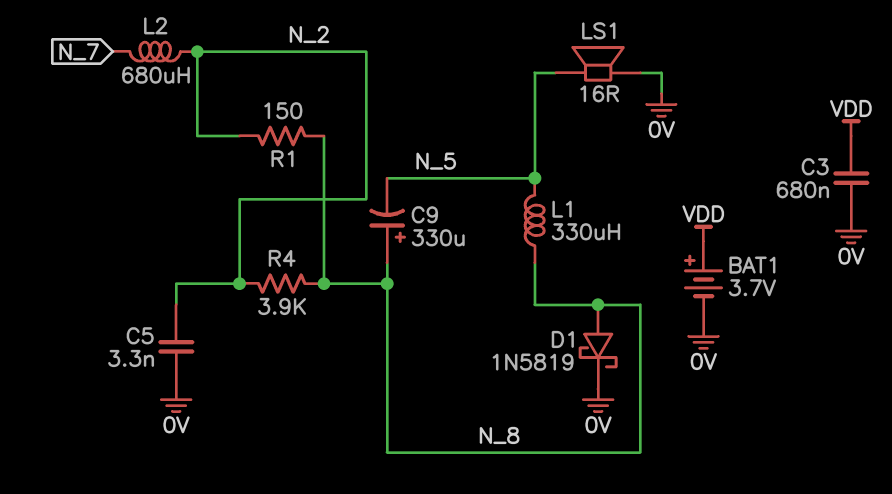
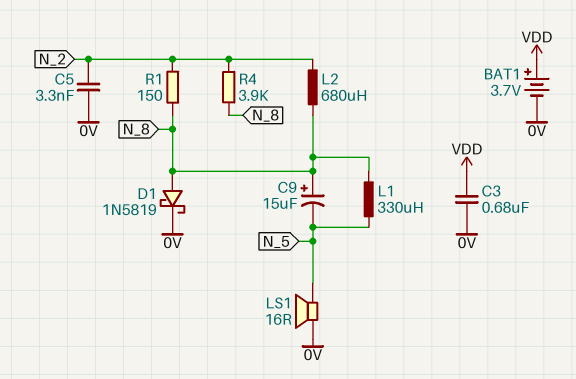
C9: 330uF (plus N_8, minus N_5) -> 15uF (plus N_8, minus N_5)
L2: 680uH (N_2, N_7) -> 680uH (N_2, N_8)

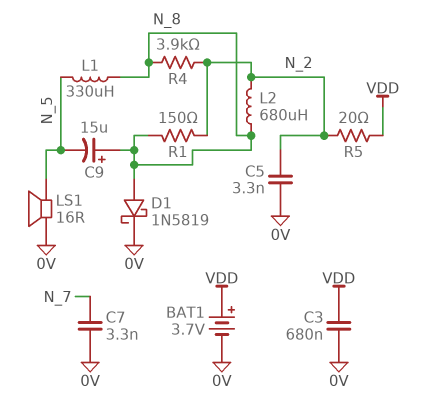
C7: none -> 3.3nF (0V, N_7)
R5: none -> 20 (N_2, VDD)

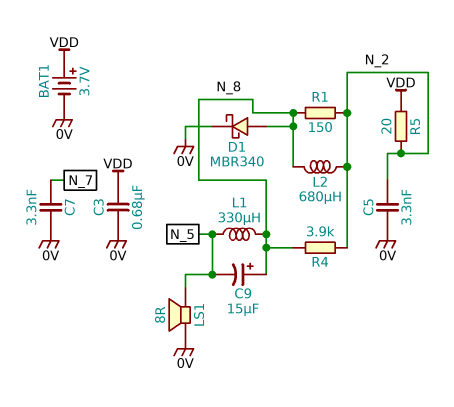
D1: schottky 1N5819 (A N_8, K 0V) -> schottky MBR340 (A N_8, K 0V)
LS1: speaker 16R (0V, N_5) -> speaker 8R (0V, N_5)

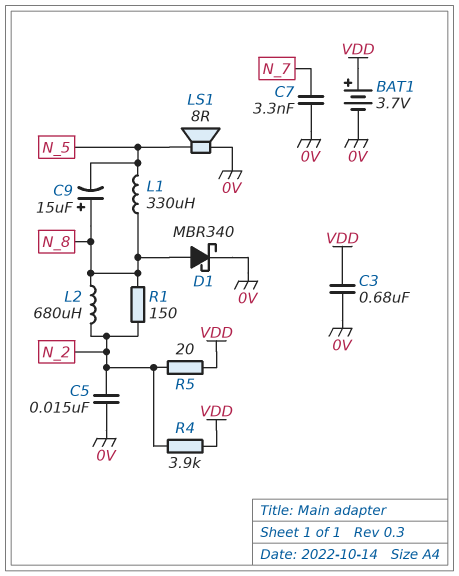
C5: 3.3nF (0V, N_2) -> 15nF (0V, N_2)
R4: 3.9k (N_2, N_8) -> 3.9k (N_2, VDD)

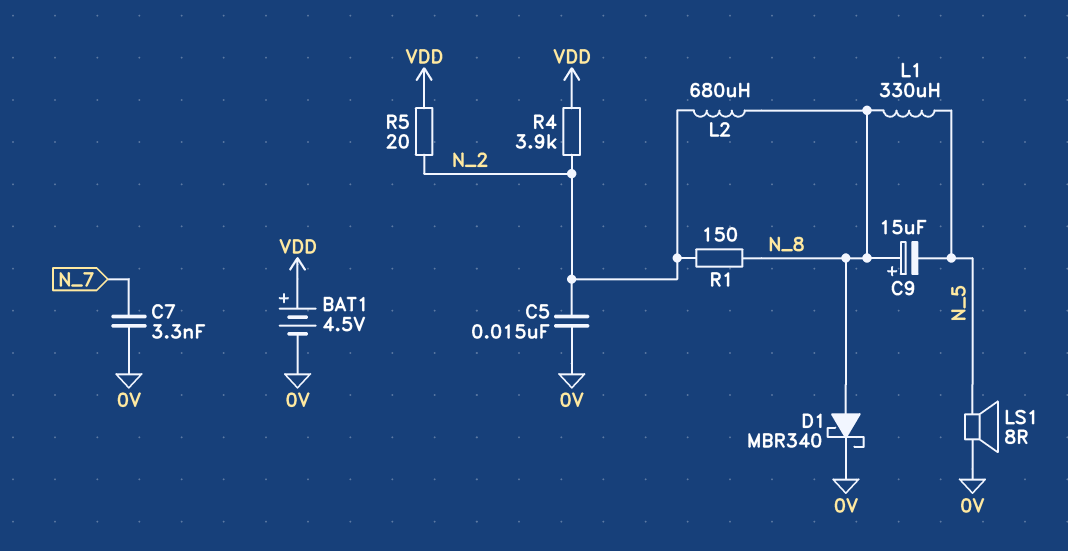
BAT1: 3.7V (plus VDD, minus 0V) -> 4.5V (plus VDD, minus 0V)
C3: 680nF (0V, VDD) -> none

